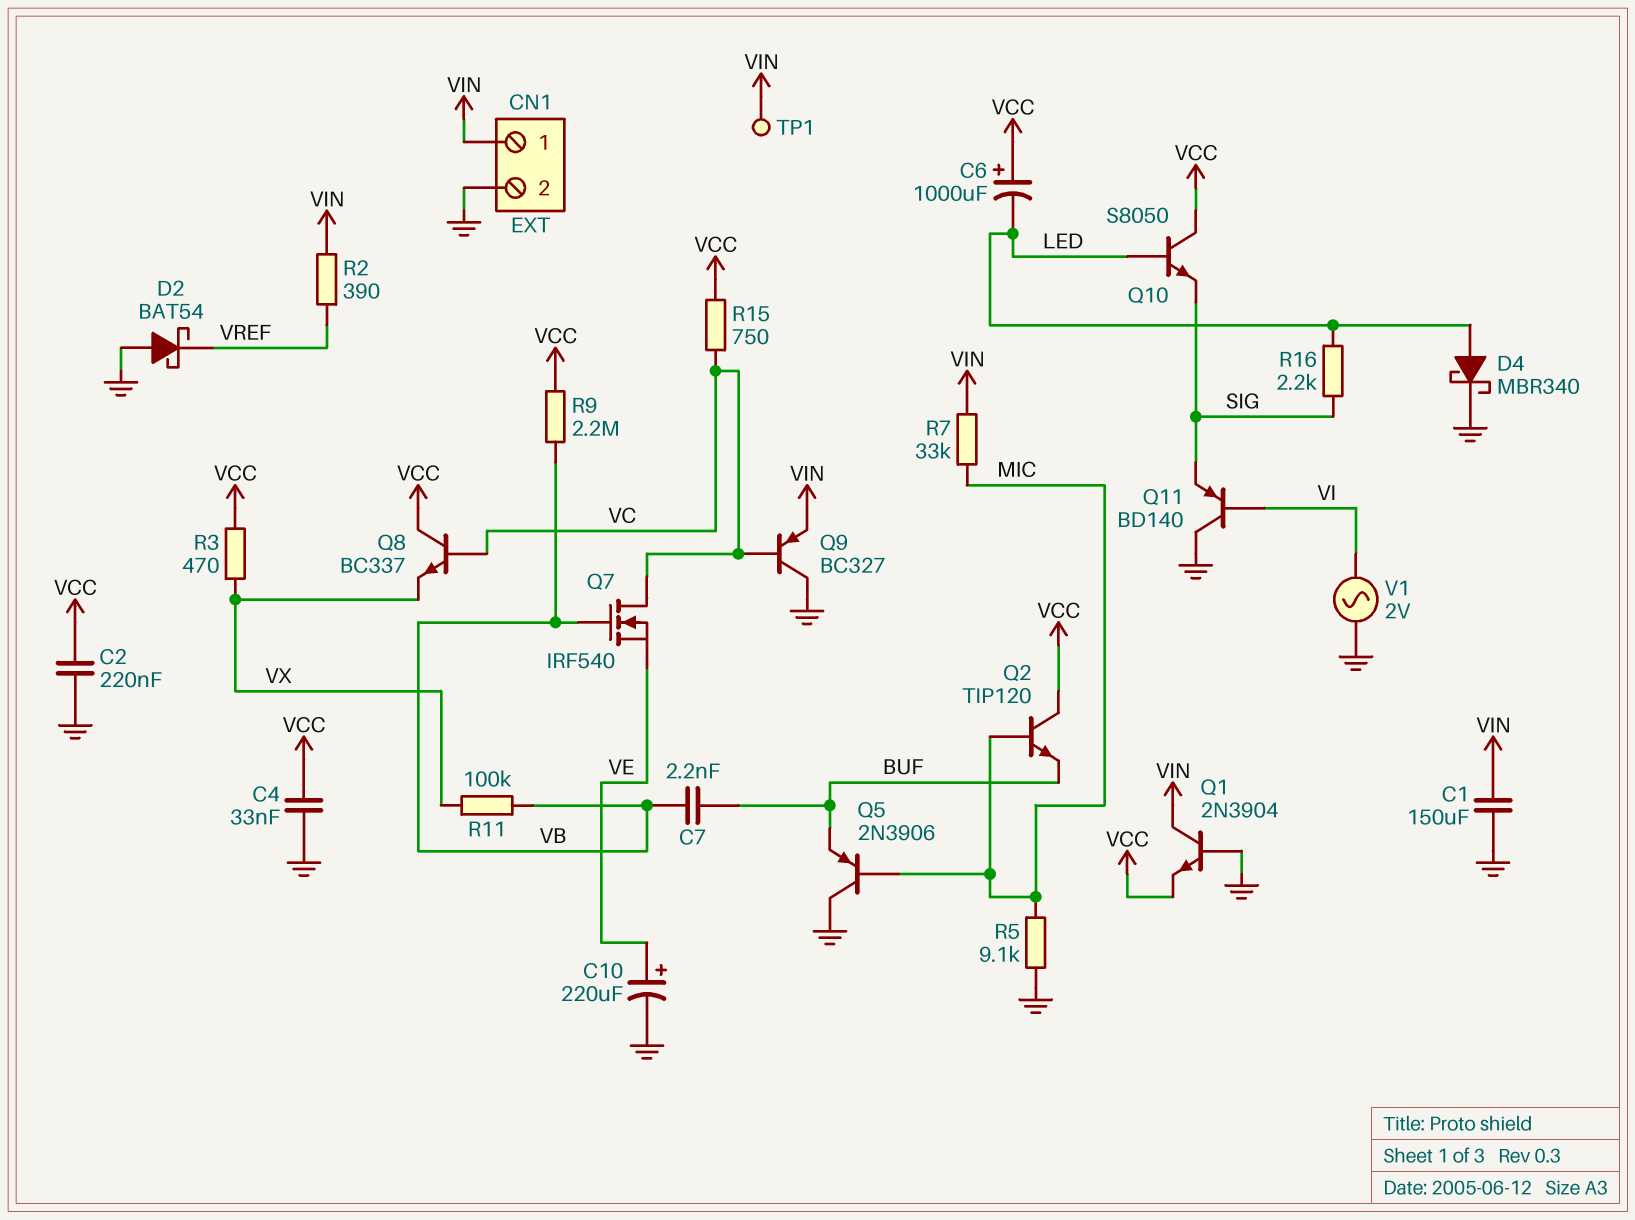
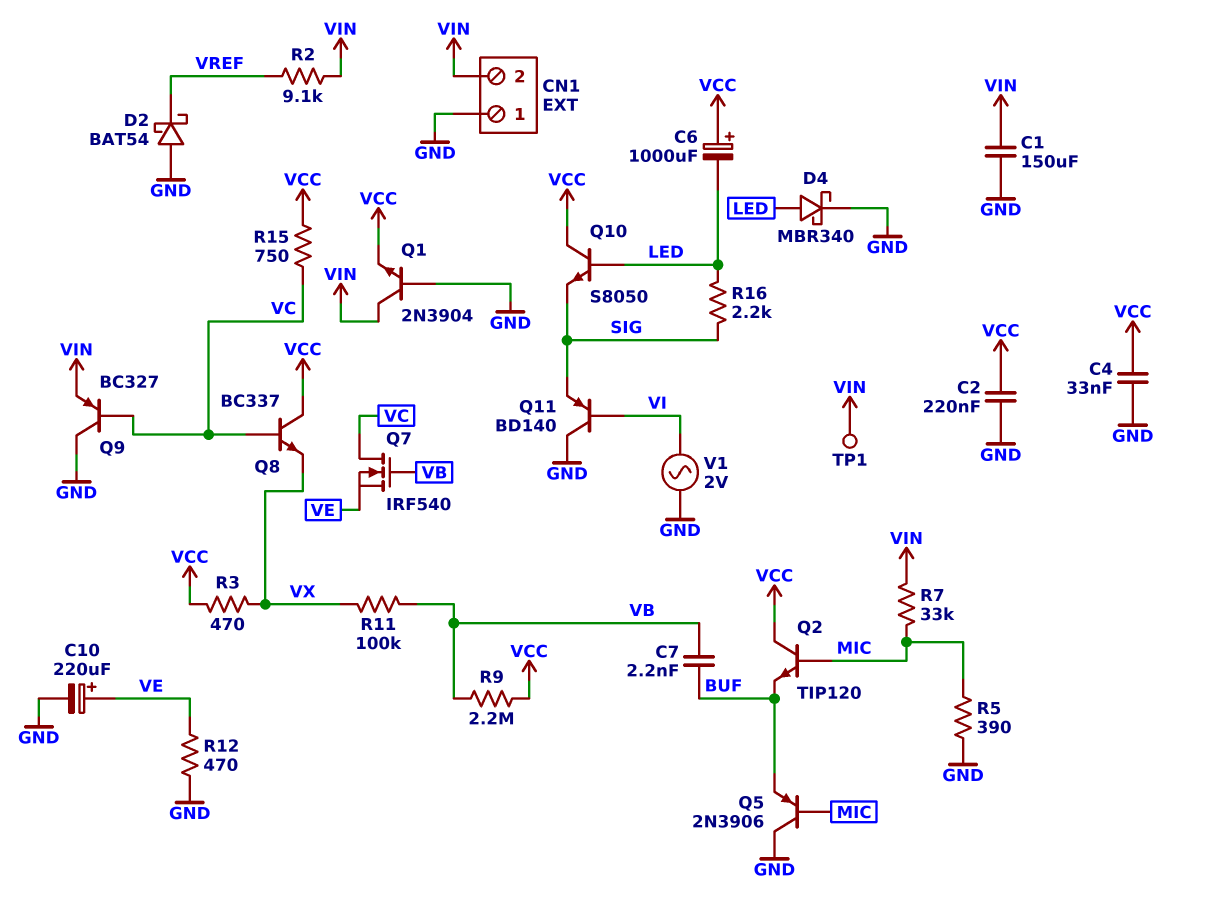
CN1 pin 1: VIN -> GND
CN1 pin 2: GND -> VIN
R2: 390 (VIN, VREF) -> 9.1k (VIN, VREF)
R5: 9.1k (GND, MIC) -> 390 (GND, MIC)
R12: none -> 470 (GND, VE)

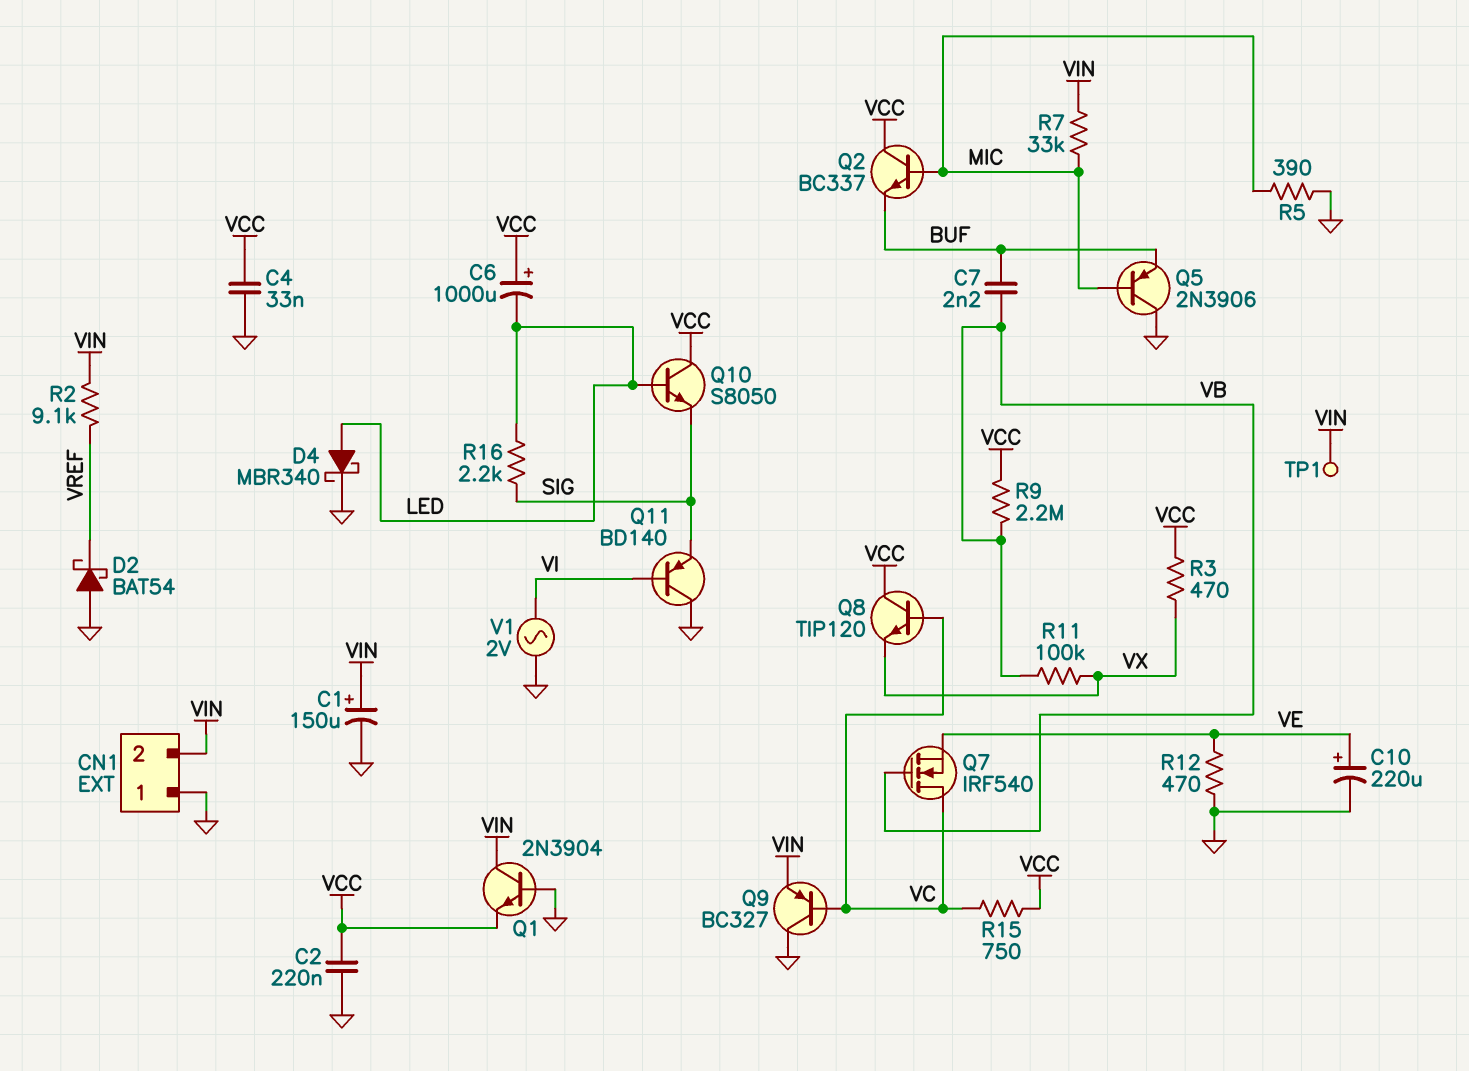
C1: 150uF (GND, VIN) -> 150uF (plus VIN, minus GND)
Q2: NPN TIP120 (B MIC, C VCC, E BUF) -> NPN BC337 (B MIC, C VCC, E BUF)
Q8: NPN BC337 (B VC, C VCC, E VX) -> NPN TIP120 (B VC, C VCC, E VX)

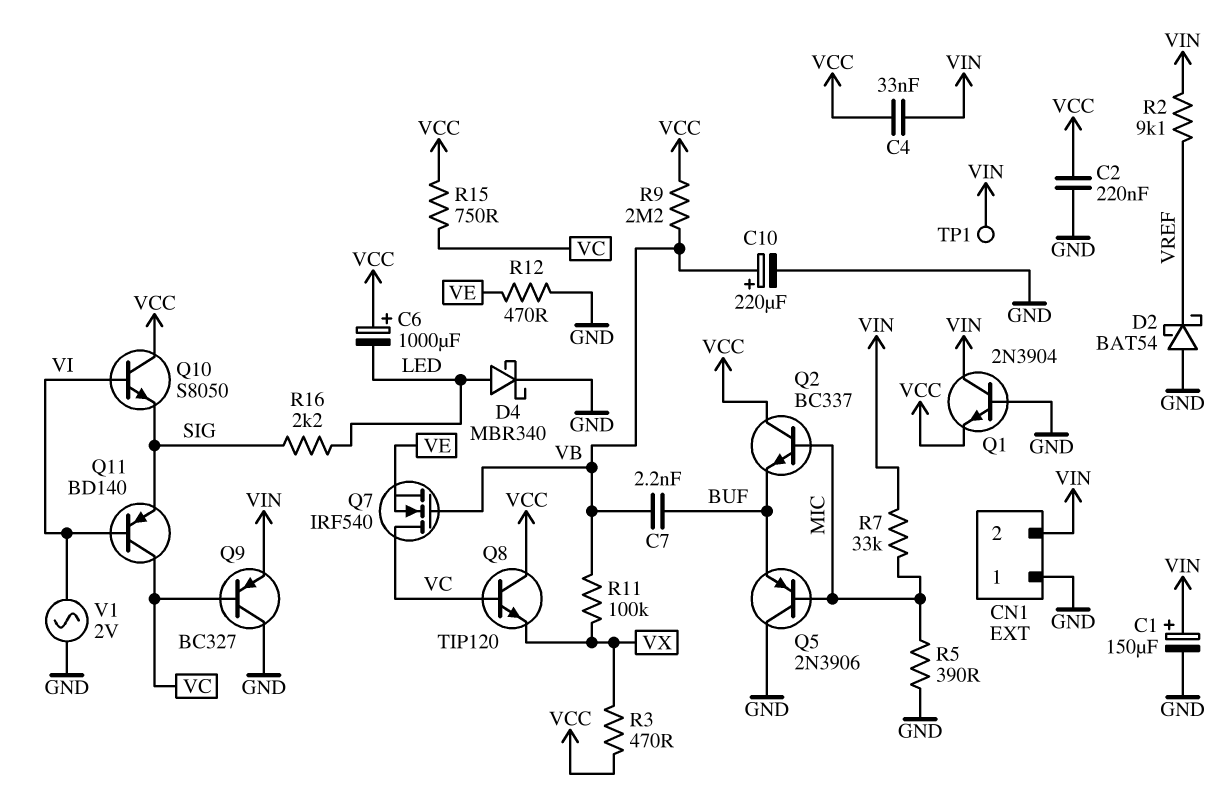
C4: 33nF (GND, VCC) -> 33nF (VCC, VIN)
C10: 220uF (plus VE, minus GND) -> 220uF (plus VB, minus GND)
Q10: NPN S8050 (B LED, C VCC, E SIG) -> NPN S8050 (B VI, C VCC, E SIG)
Q11: PNP BD140 (B VI, C GND, E SIG) -> PNP BD140 (B VI, C VC, E SIG)

